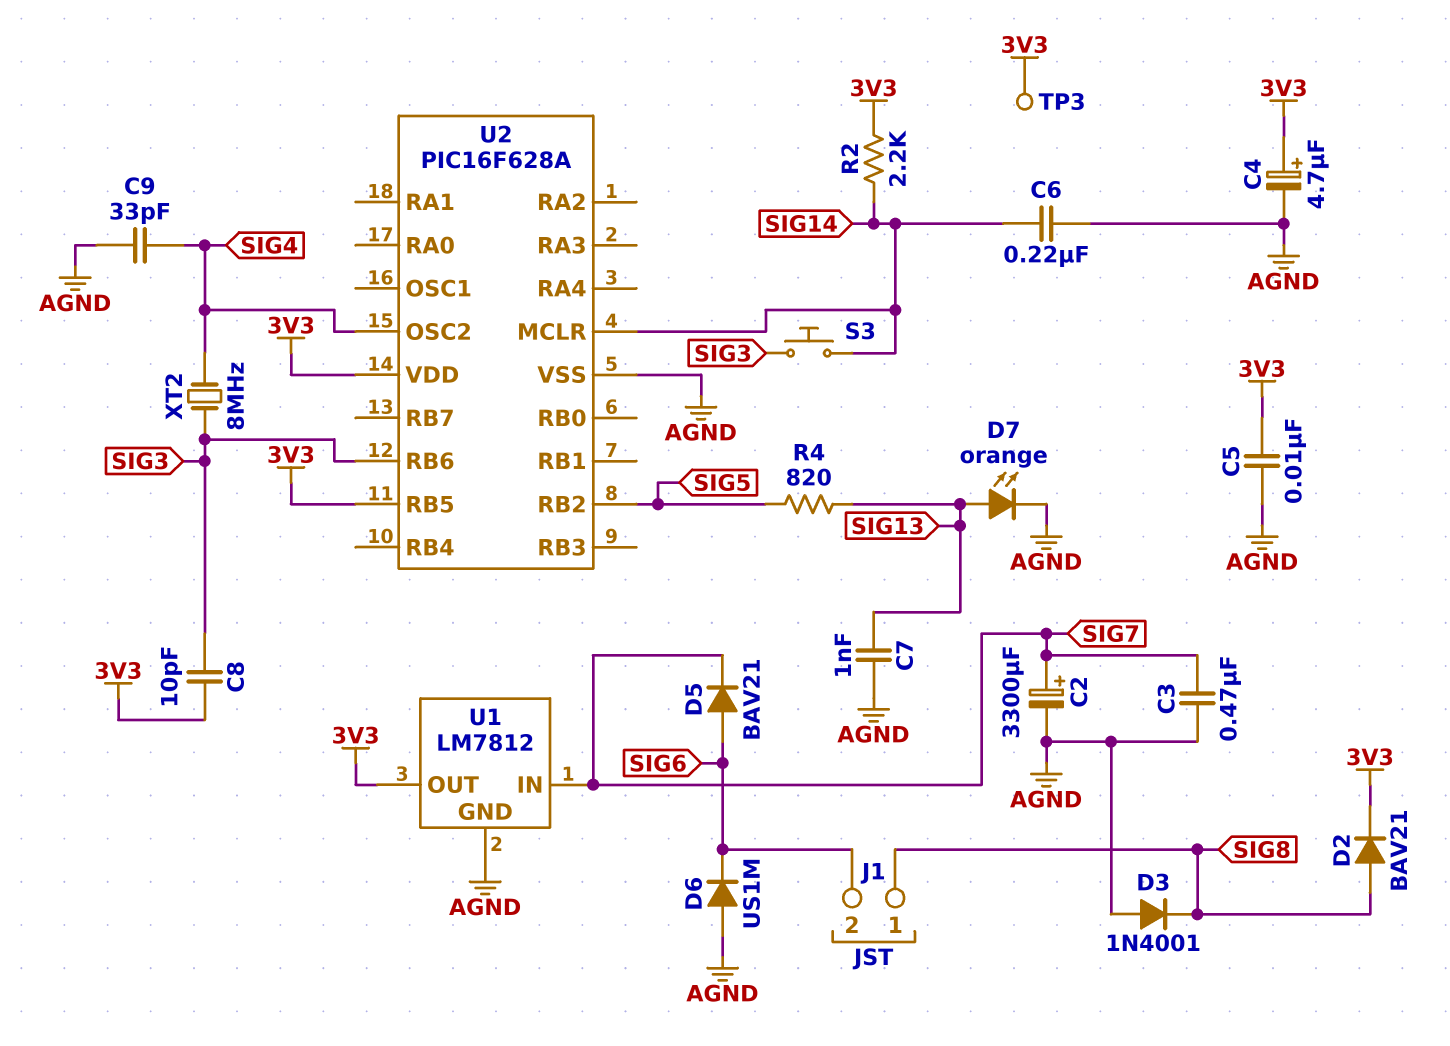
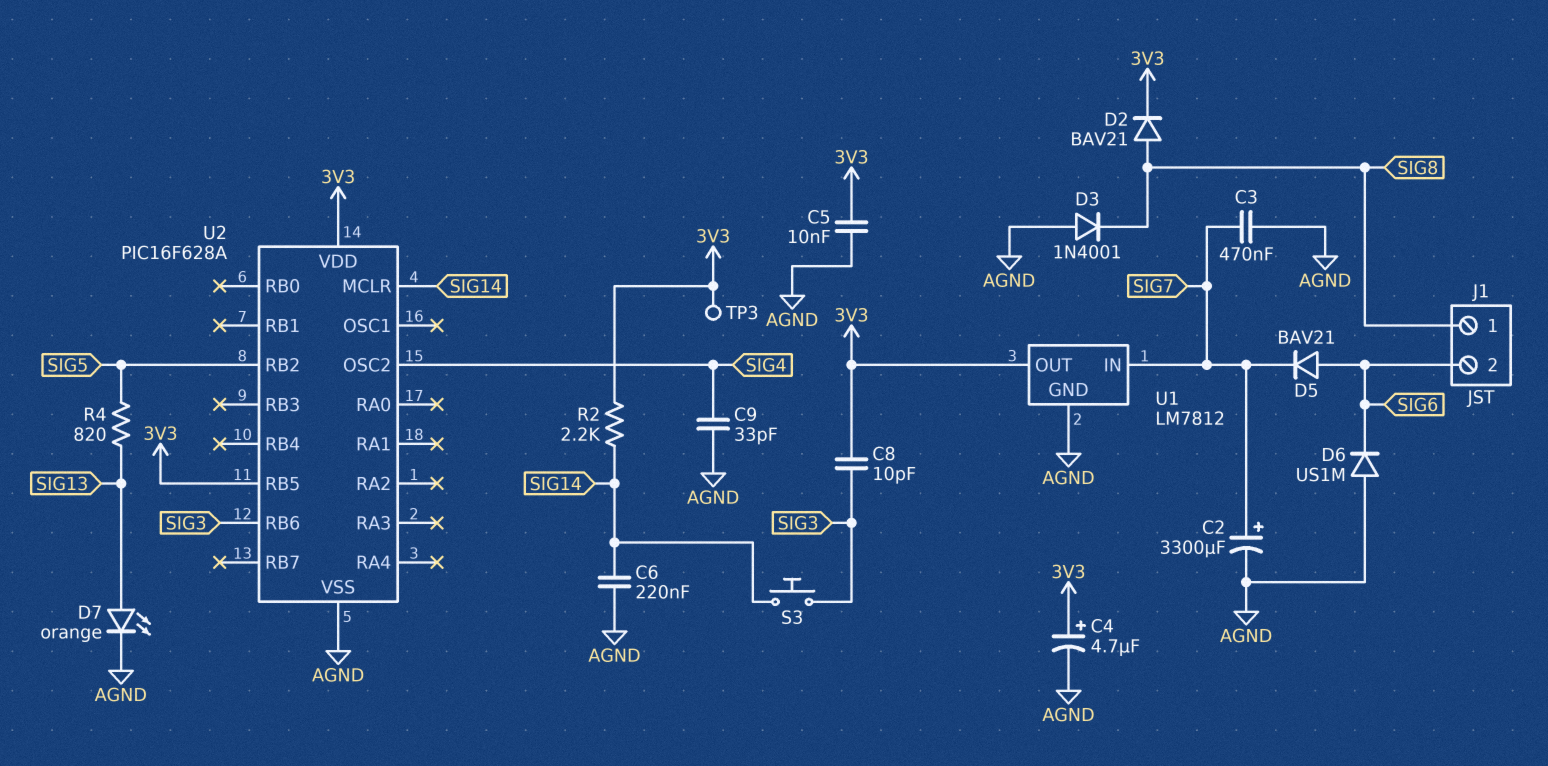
C7: 1nF (AGND, SIG13) -> none
XT2: 8MHz (SIG3, SIG4) -> none

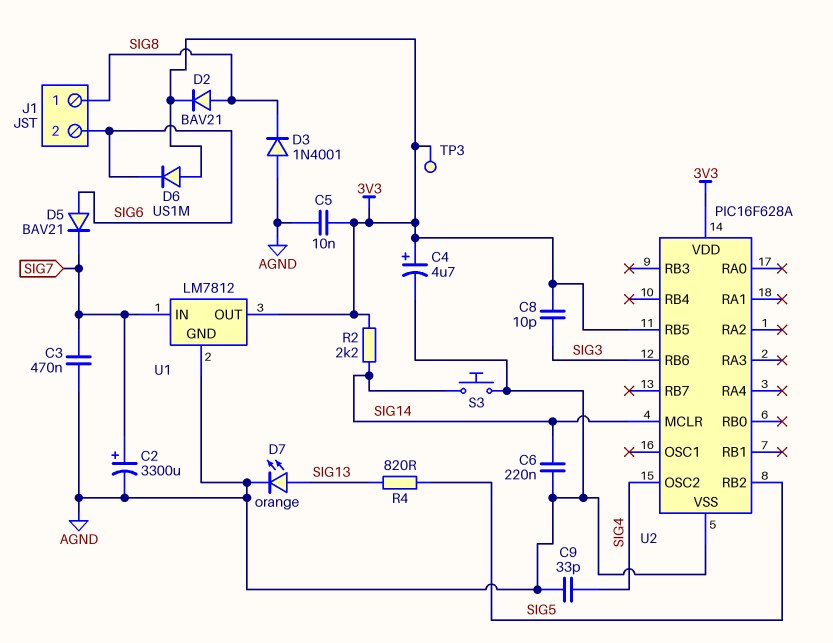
D6: diode US1M (A AGND, K SIG6) -> diode US1M (A 3V3, K SIG6)
S3: button (SIG3, SIG14) -> button (AGND, SIG14)

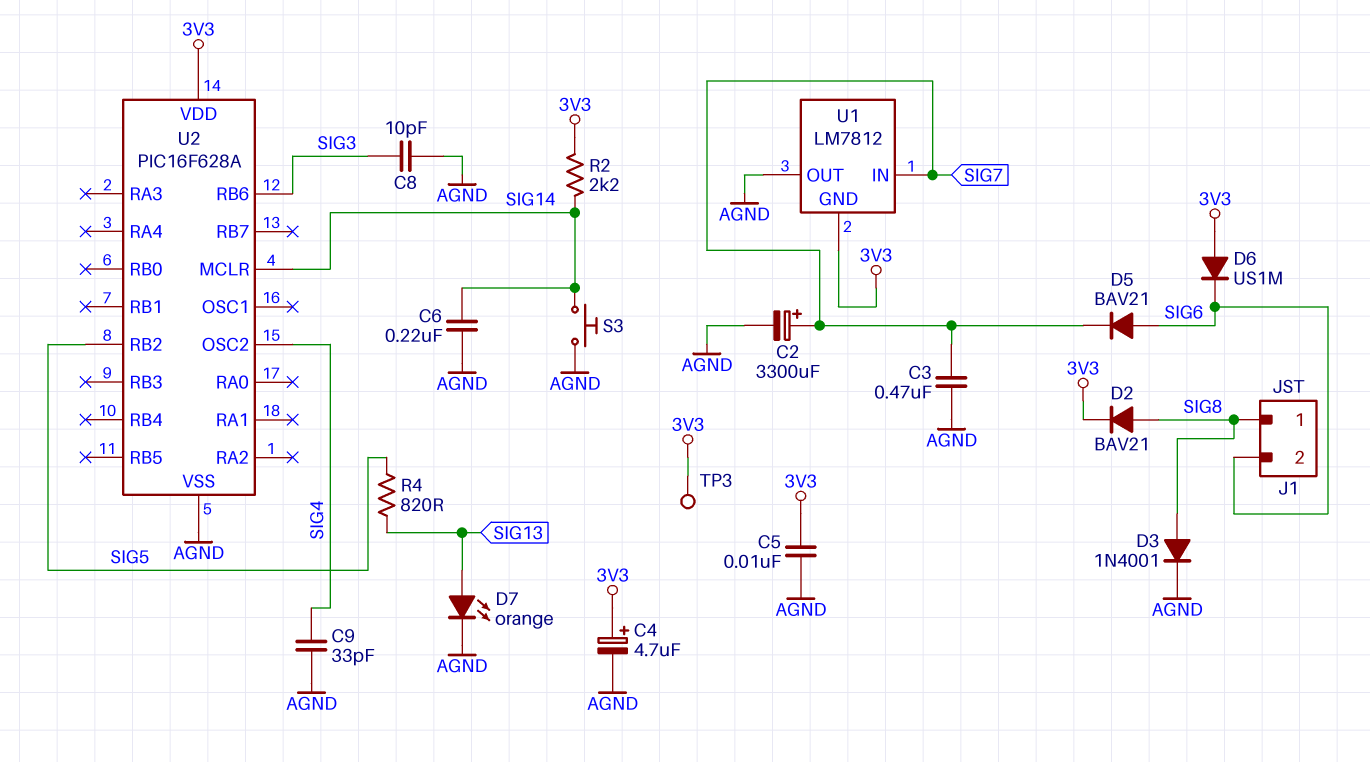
C8: 10pF (3V3, SIG3) -> 10pF (AGND, SIG3)
D3: diode 1N4001 (A AGND, K SIG8) -> diode 1N4001 (A SIG8, K AGND)
U1 pin GND: AGND -> 3V3
U1 pin OUT: 3V3 -> AGND
U2 pin RB5: 3V3 -> none

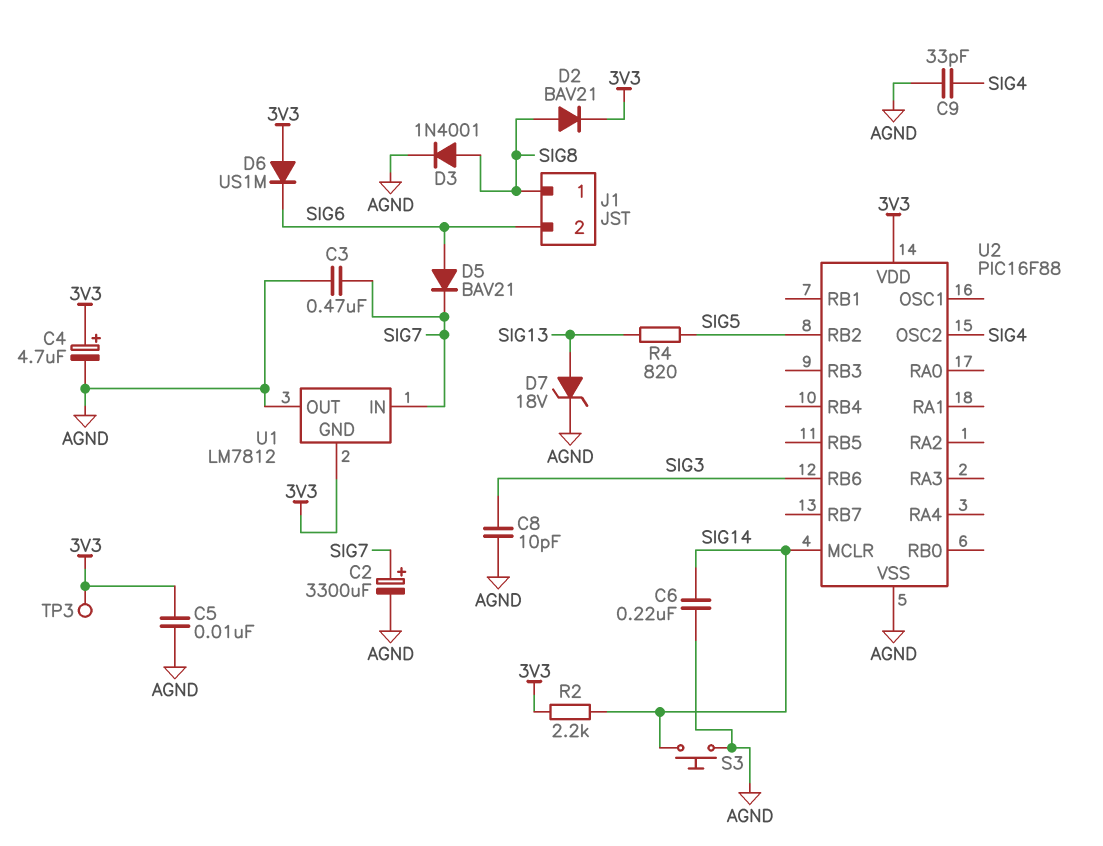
D7: LED orange (A SIG13, K AGND) -> zener 18V (A SIG13, K AGND)
U2: PIC16F628A -> PIC16F88

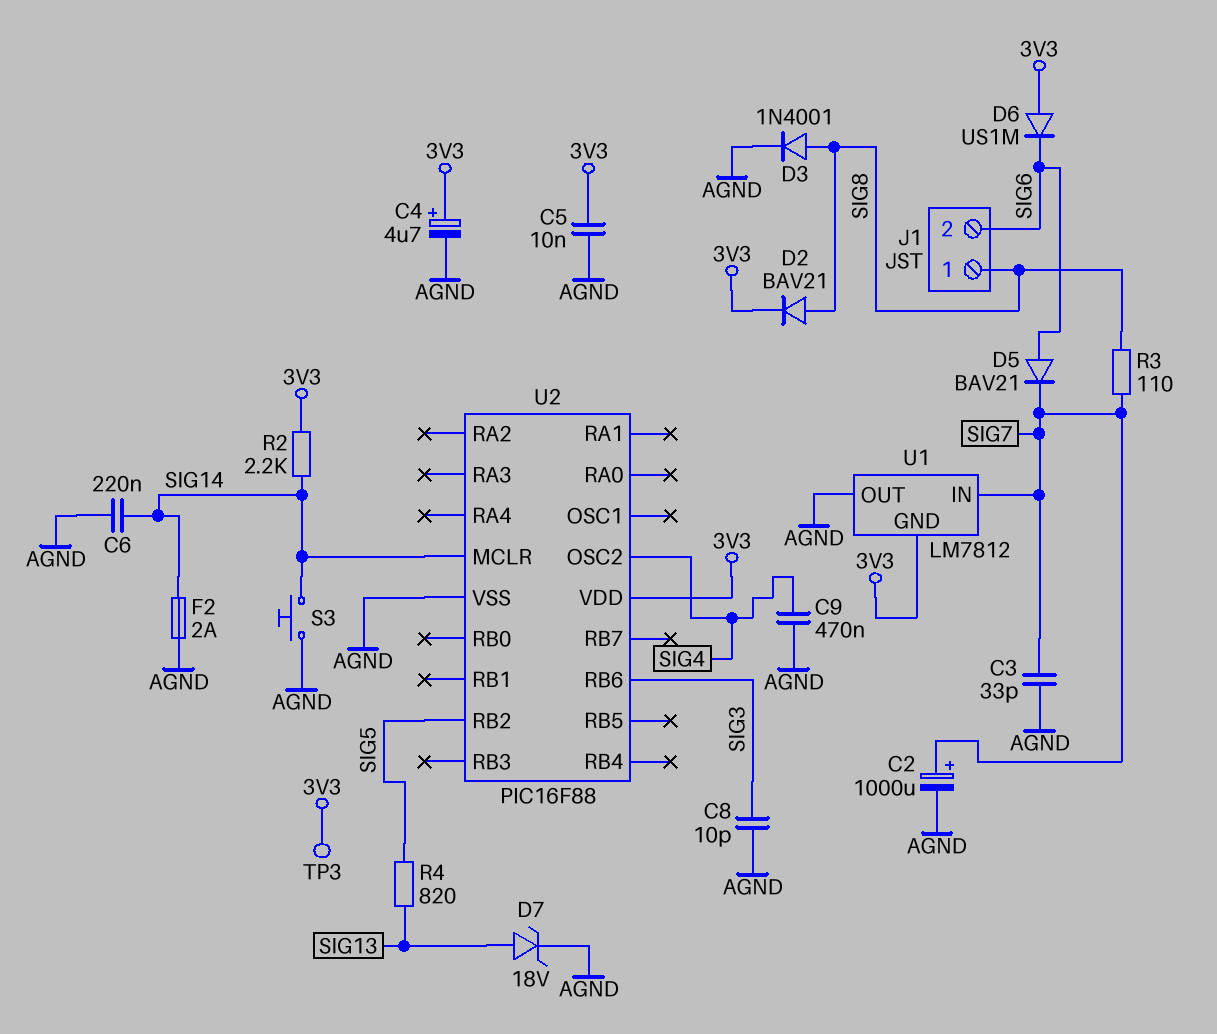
C2: 3300uF (plus SIG7, minus AGND) -> 1000uF (plus SIG7, minus AGND)
C3: 470nF (AGND, SIG7) -> 33pF (AGND, SIG7)
C9: 33pF (AGND, SIG4) -> 470nF (AGND, SIG4)
F2: none -> 2A (AGND, SIG14)
R3: none -> 110 (SIG7, SIG8)

